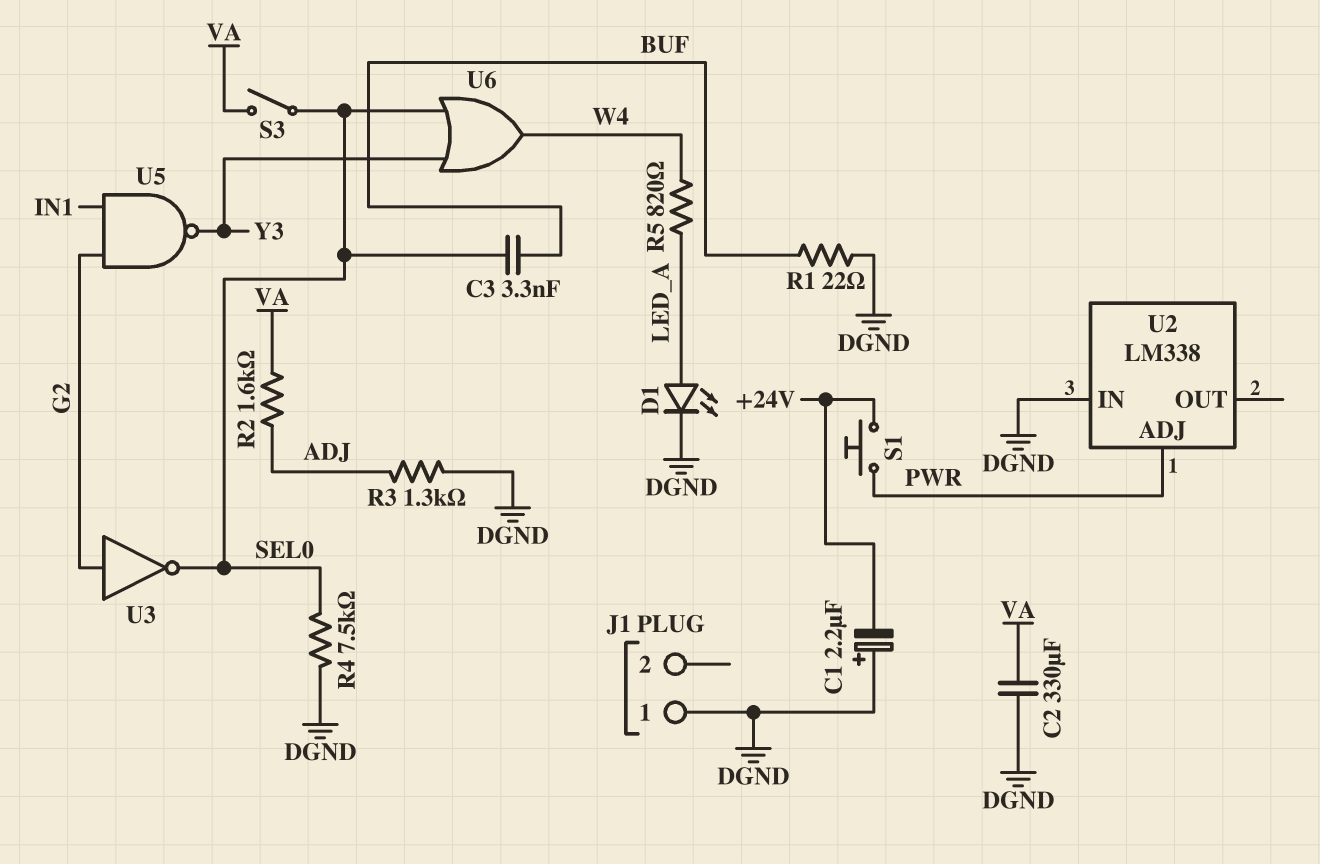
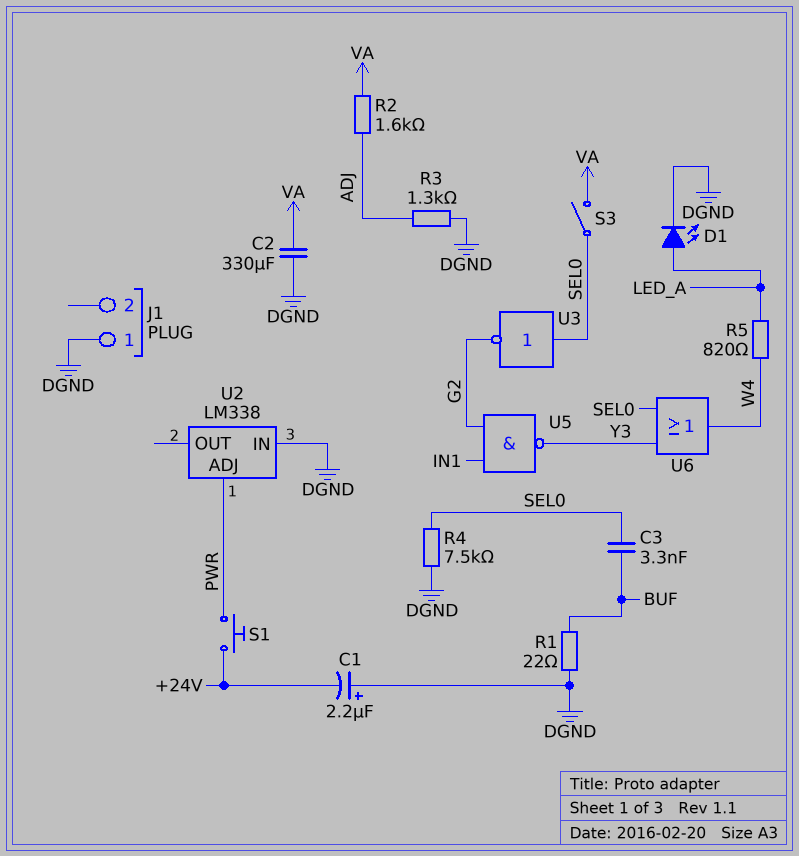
U3: NOT (in G2, out SEL0) -> NOT (in SEL0, out G2)

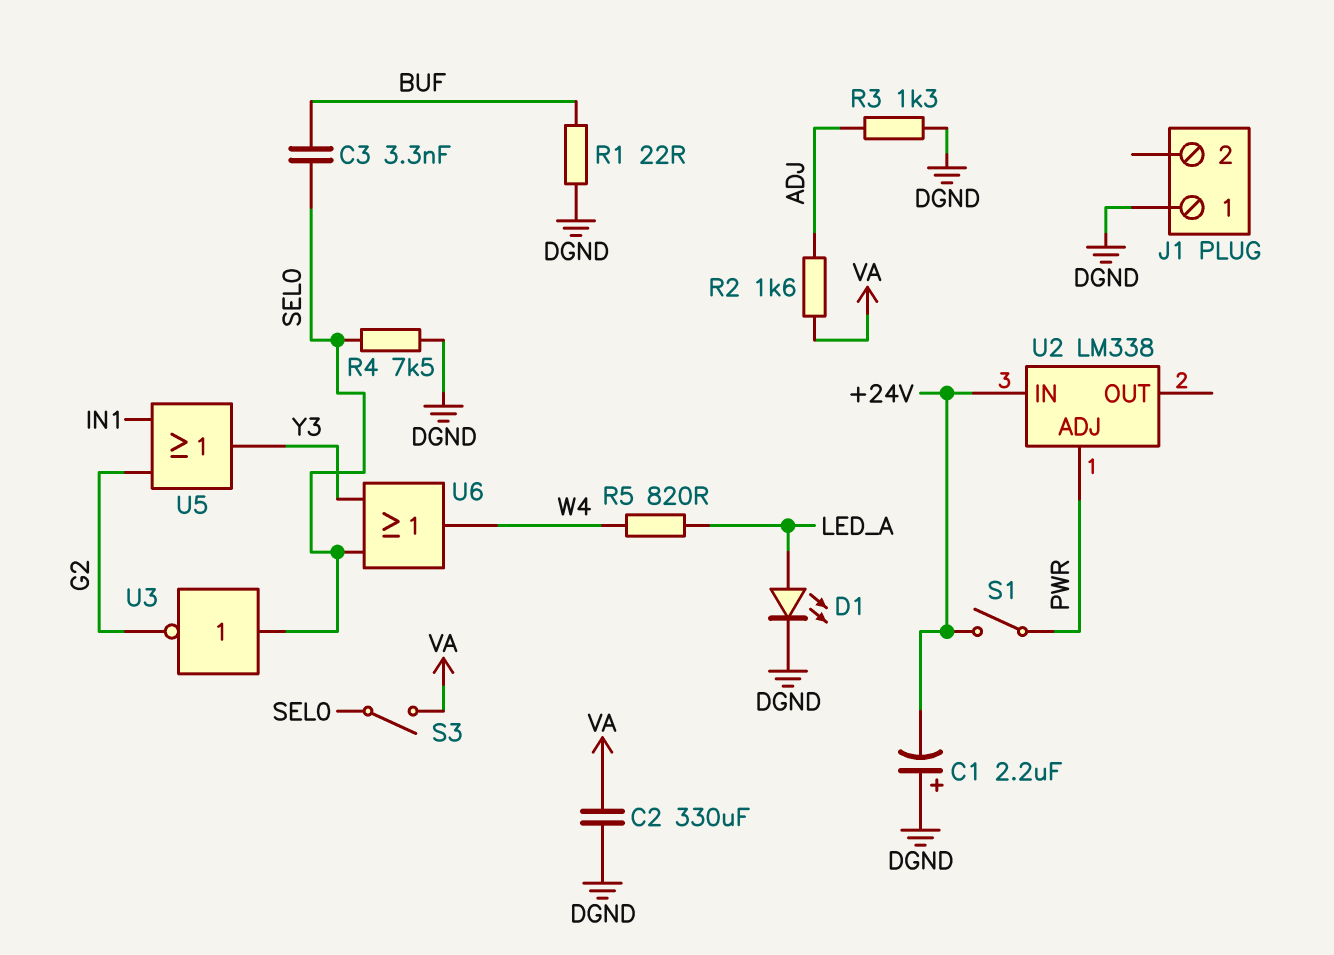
S1: button (+24V, PWR) -> switch (+24V, PWR)
U2 pin IN: DGND -> +24V
U5: NAND (in G2, in IN1, out Y3) -> OR (in G2, in IN1, out Y3)

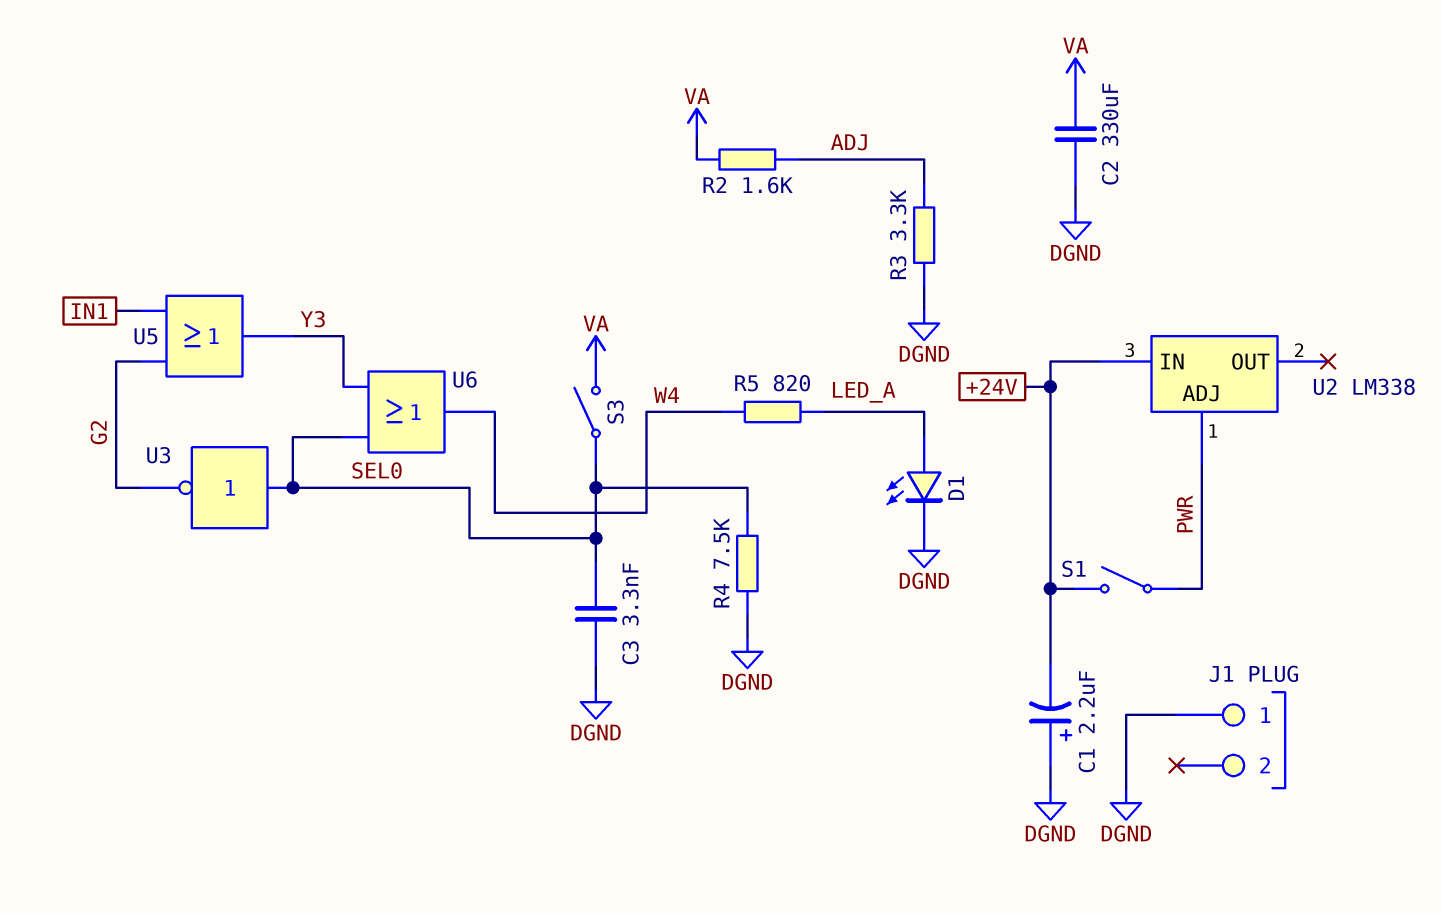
C3: 3.3nF (BUF, SEL0) -> 3.3nF (DGND, SEL0)
R1: 22 (BUF, DGND) -> none
R3: 1.3k (ADJ, DGND) -> 3.3k (ADJ, DGND)

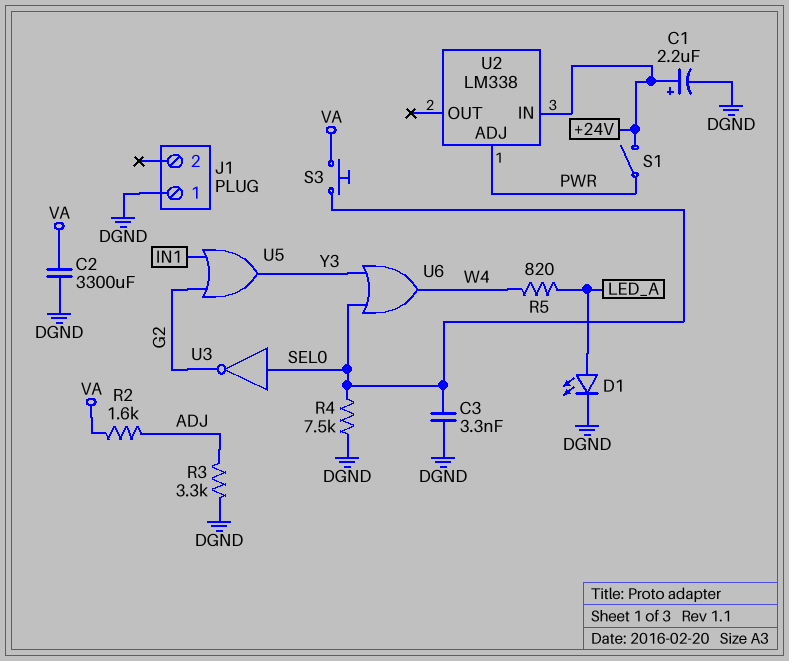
C1: 2.2uF (plus DGND, minus +24V) -> 2.2uF (plus +24V, minus DGND)
C2: 330uF (DGND, VA) -> 3300uF (DGND, VA)
S3: switch (SEL0, VA) -> button (SEL0, VA)

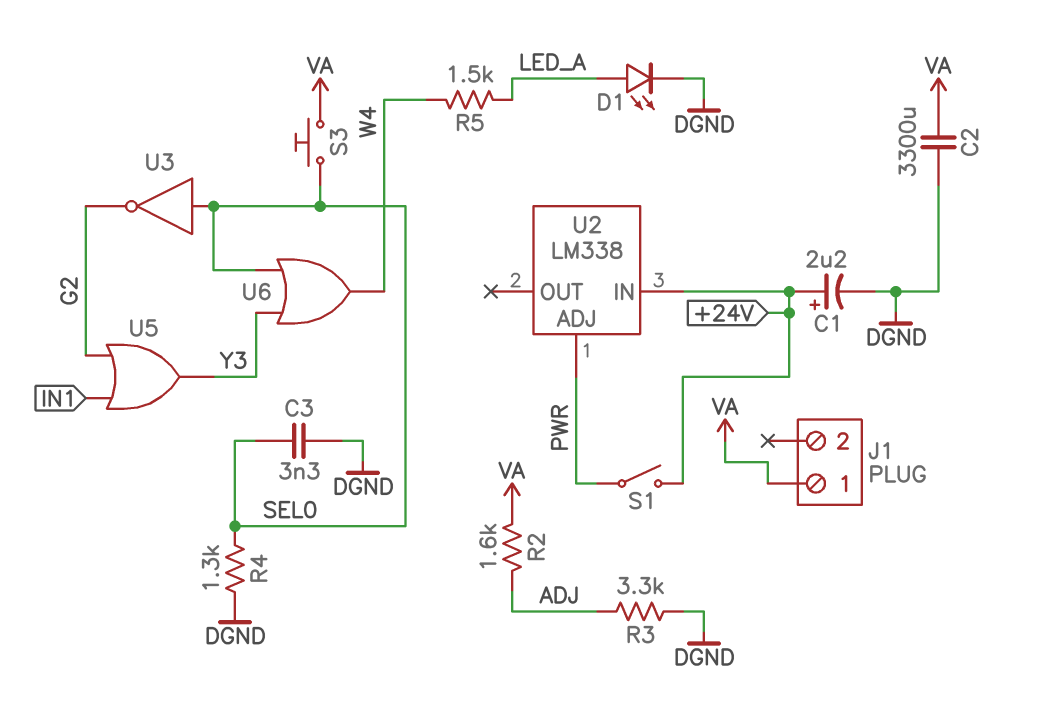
J1 pin 1: DGND -> VA
R4: 7.5k (DGND, SEL0) -> 1.3k (DGND, SEL0)
R5: 820 (LED_A, W4) -> 1.5k (LED_A, W4)

